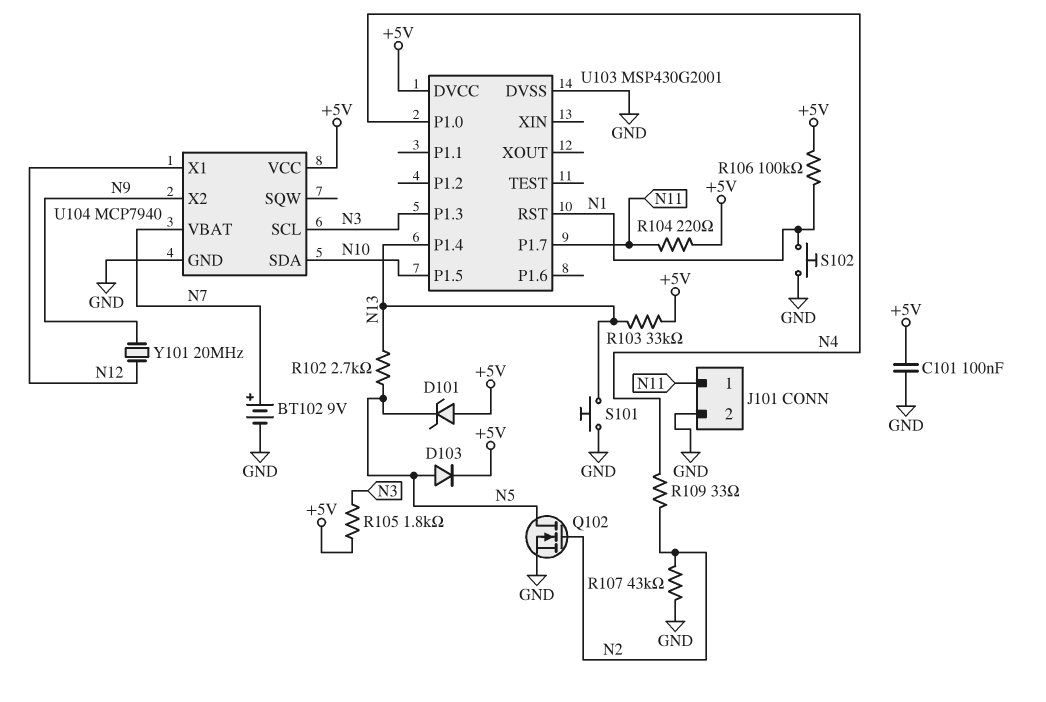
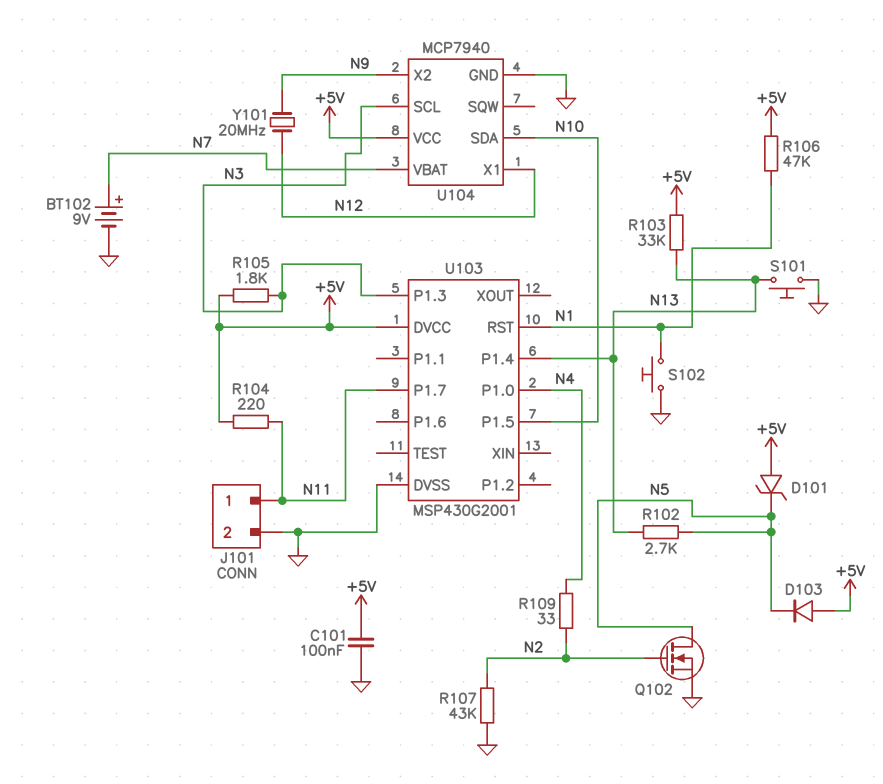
D103: diode (A N5, K +5V) -> diode (A +5V, K N5)
R106: 100k (+5V, N1) -> 47k (+5V, N1)

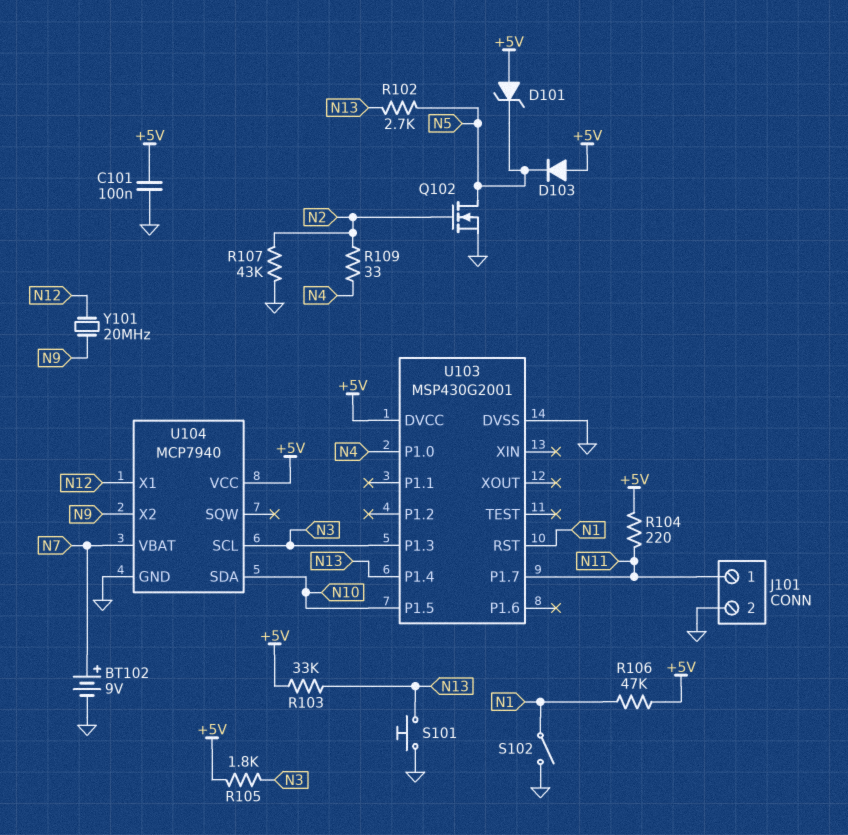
S102: button (GND, N1) -> switch (GND, N1)

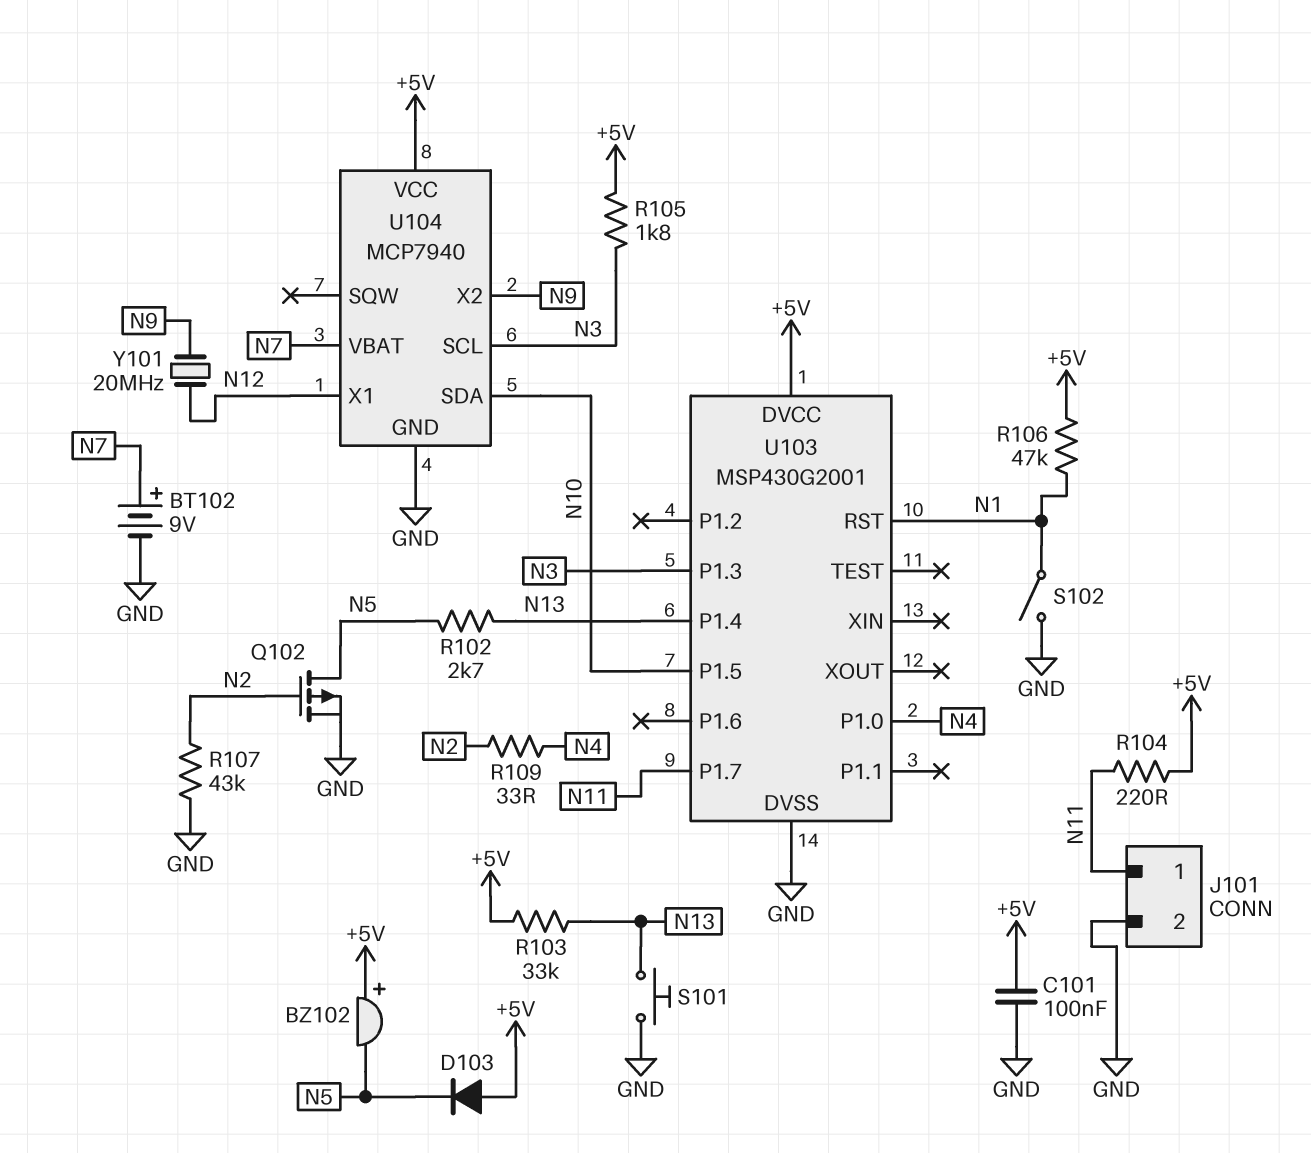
BZ102: none -> buzzer (plus +5V, minus N5)
D101: zener (A +5V, K N5) -> none
Q102: NMOS (G N2, D N5, S GND) -> PMOS (G N2, D N5, S GND)

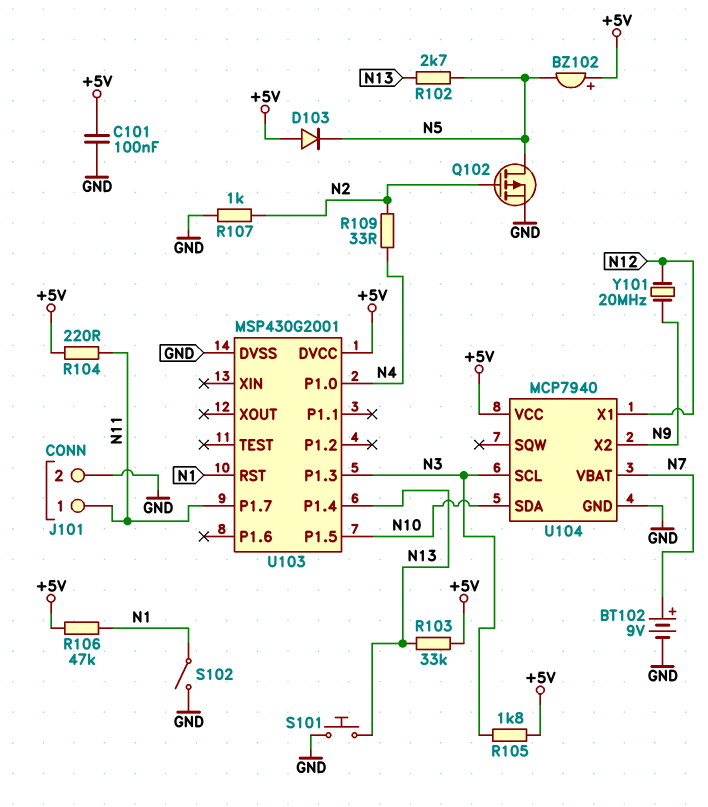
R107: 43k (GND, N2) -> 1k (GND, N2)

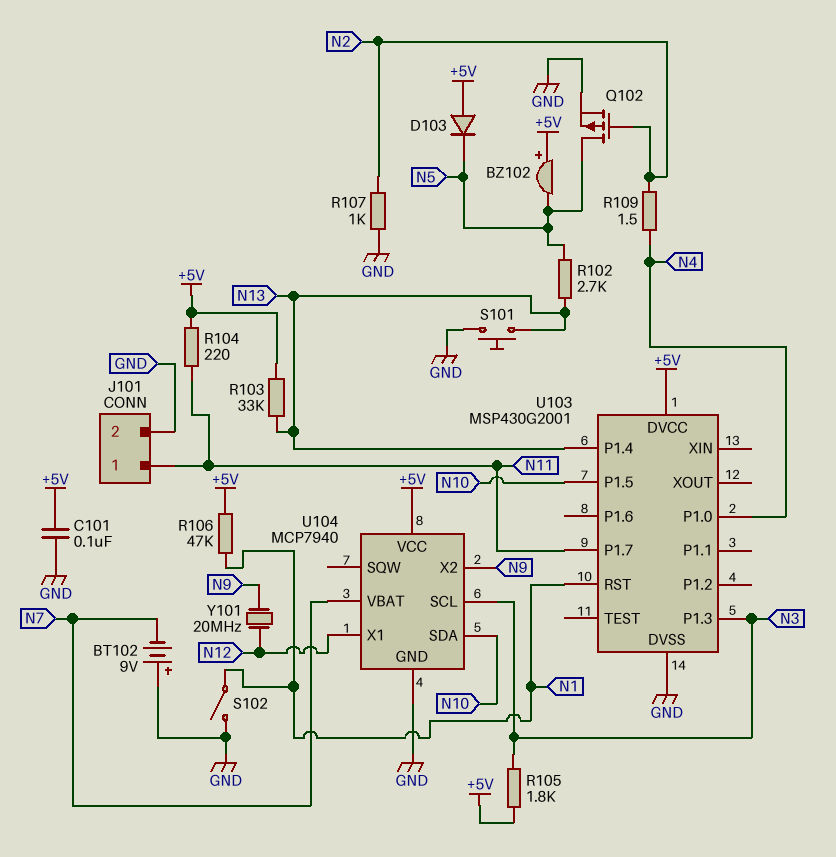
BT102: 9V (plus N7, minus GND) -> 9V (plus GND, minus N7)
R109: 33 (N2, N4) -> 1.5 (N2, N4)

